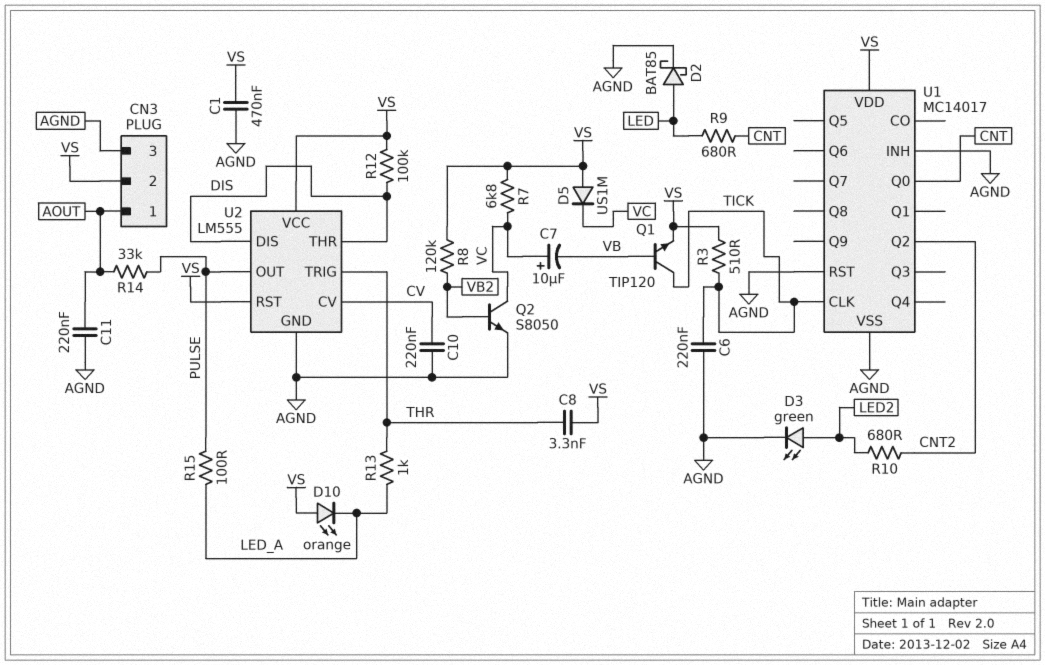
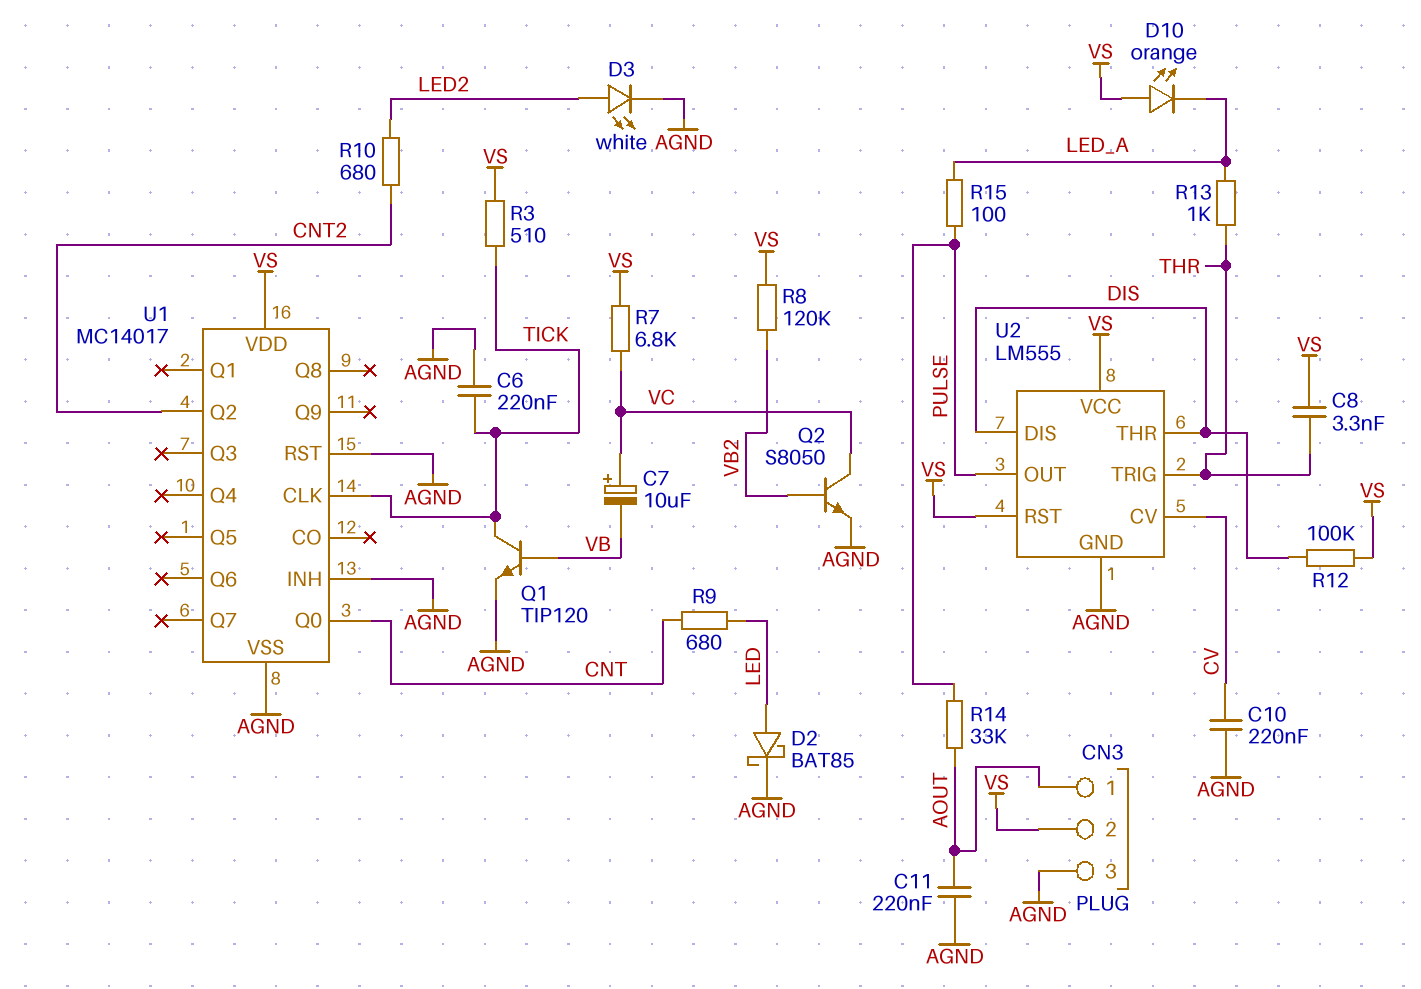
C1: 470nF (AGND, VS) -> none
D3: LED green (A LED2, K AGND) -> LED white (A LED2, K AGND)
D5: diode US1M (A VS, K VC) -> none
Q1: NPN TIP120 (B VB, C TICK, E VS) -> NPN TIP120 (B VB, C TICK, E AGND)

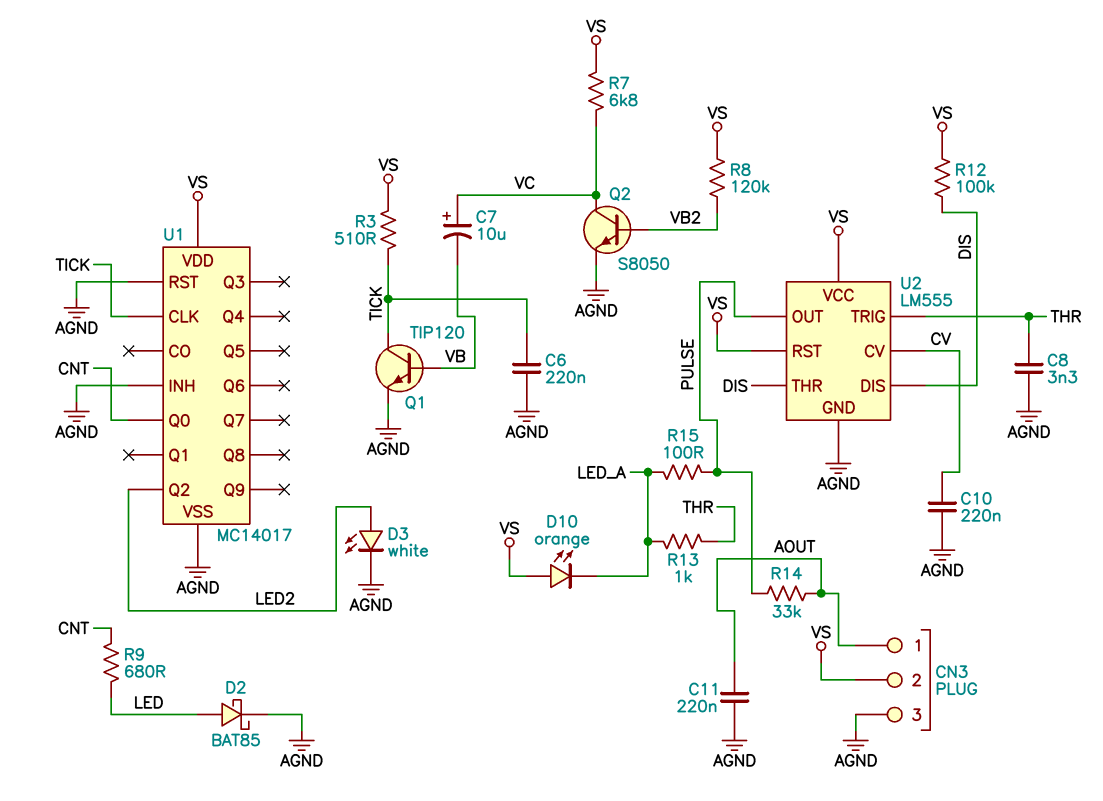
C8: 3.3nF (THR, VS) -> 3.3nF (AGND, THR)
R10: 680 (CNT2, LED2) -> none
U1 pin Q2: CNT2 -> LED2

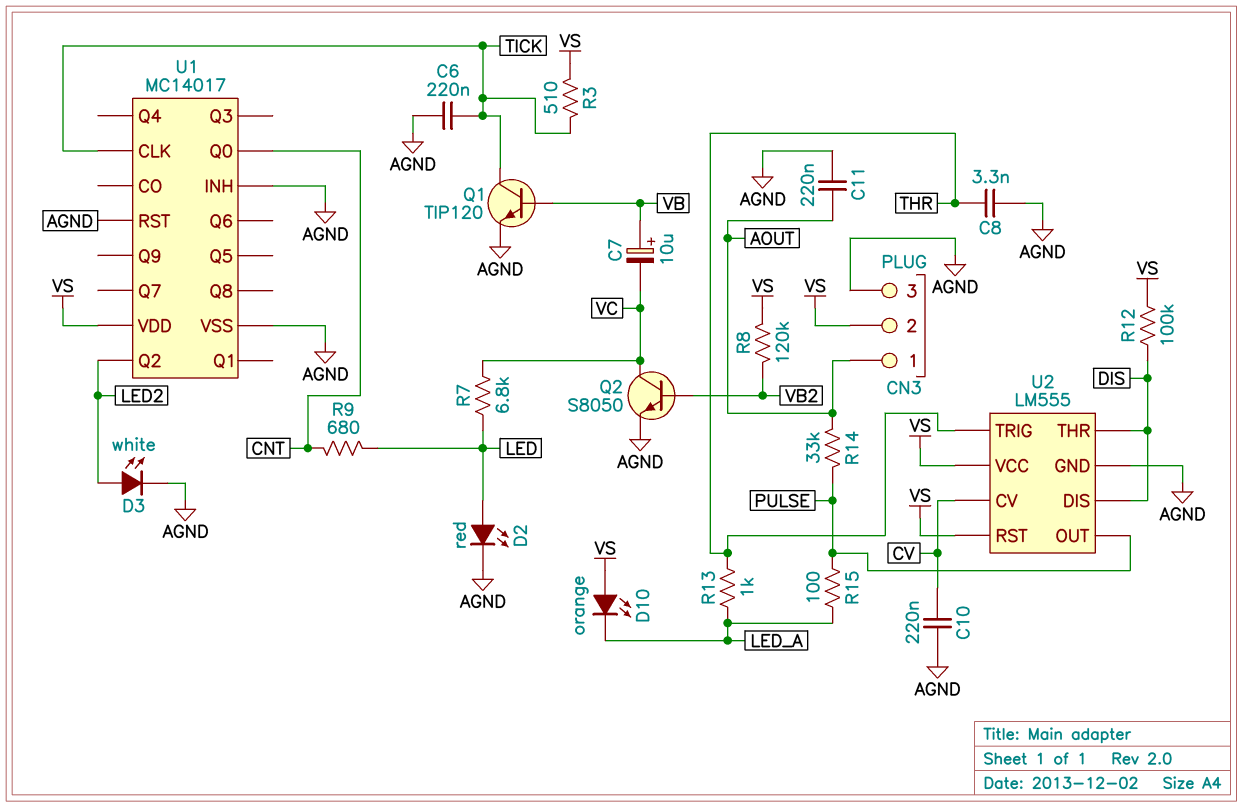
C7: 10uF (plus VC, minus VB) -> 10uF (plus VB, minus VC)
D2: schottky BAT85 (A LED, K AGND) -> LED red (A LED, K AGND)
R7: 6.8k (VC, VS) -> 6.8k (LED, VC)

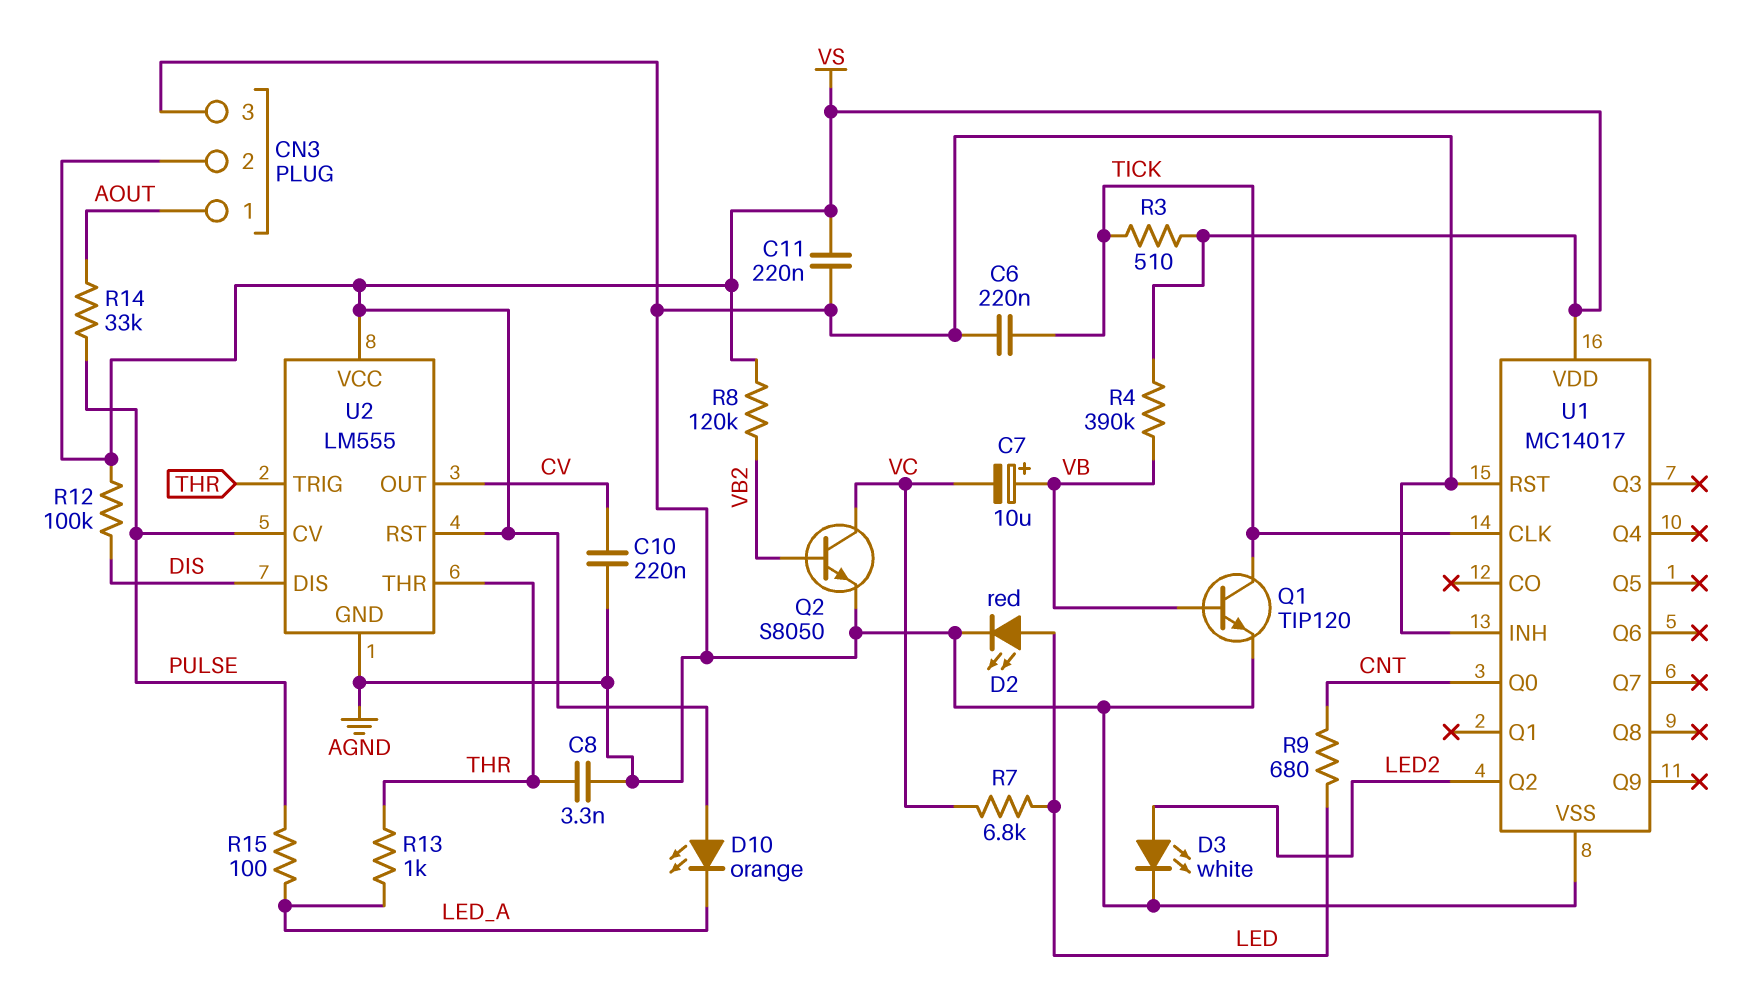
C11: 220nF (AGND, AOUT) -> 220nF (AGND, VS)
R4: none -> 390k (VB, VS)
U2 pin CV: CV -> PULSE
U2 pin OUT: PULSE -> CV
U2 pin THR: DIS -> THR

